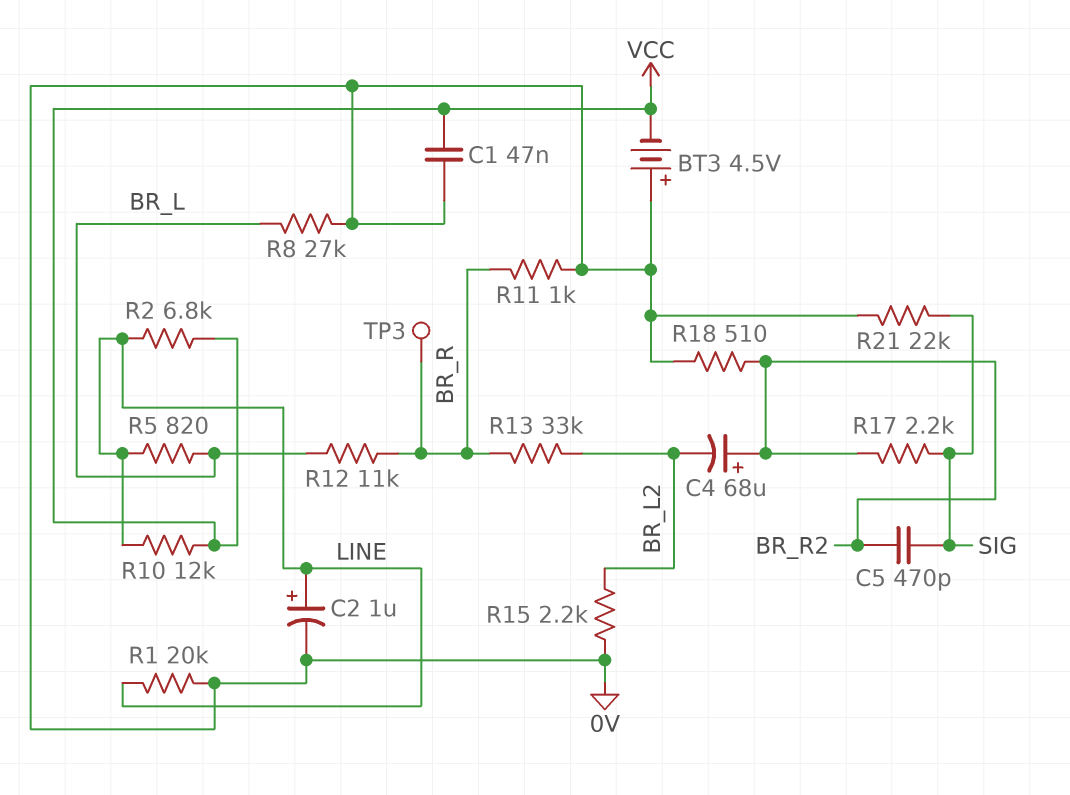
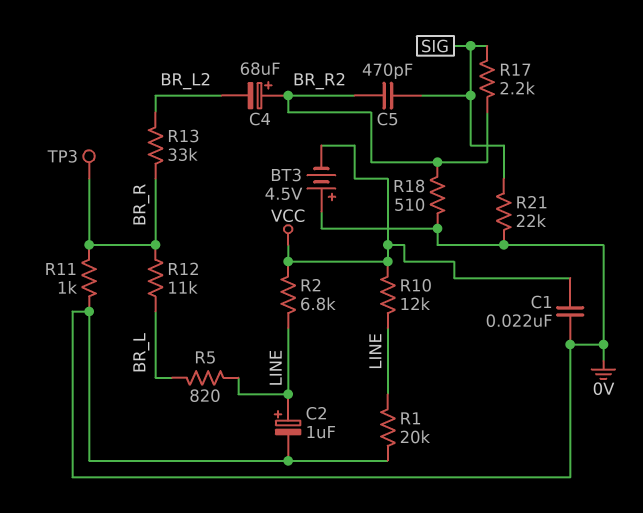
C1: 47nF (0V, VCC) -> 22nF (0V, VCC)
R8: 27k (0V, BR_L) -> none
R15: 2.2k (0V, BR_L2) -> none

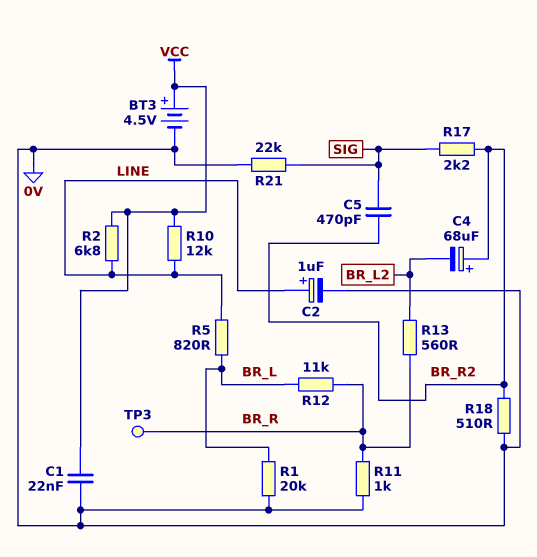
BT3: 4.5V (plus 0V, minus VCC) -> 4.5V (plus VCC, minus 0V)
R1: 20k (0V, LINE) -> 20k (0V, BR_L)
R13: 33k (BR_L2, BR_R) -> 560 (BR_L2, BR_R)

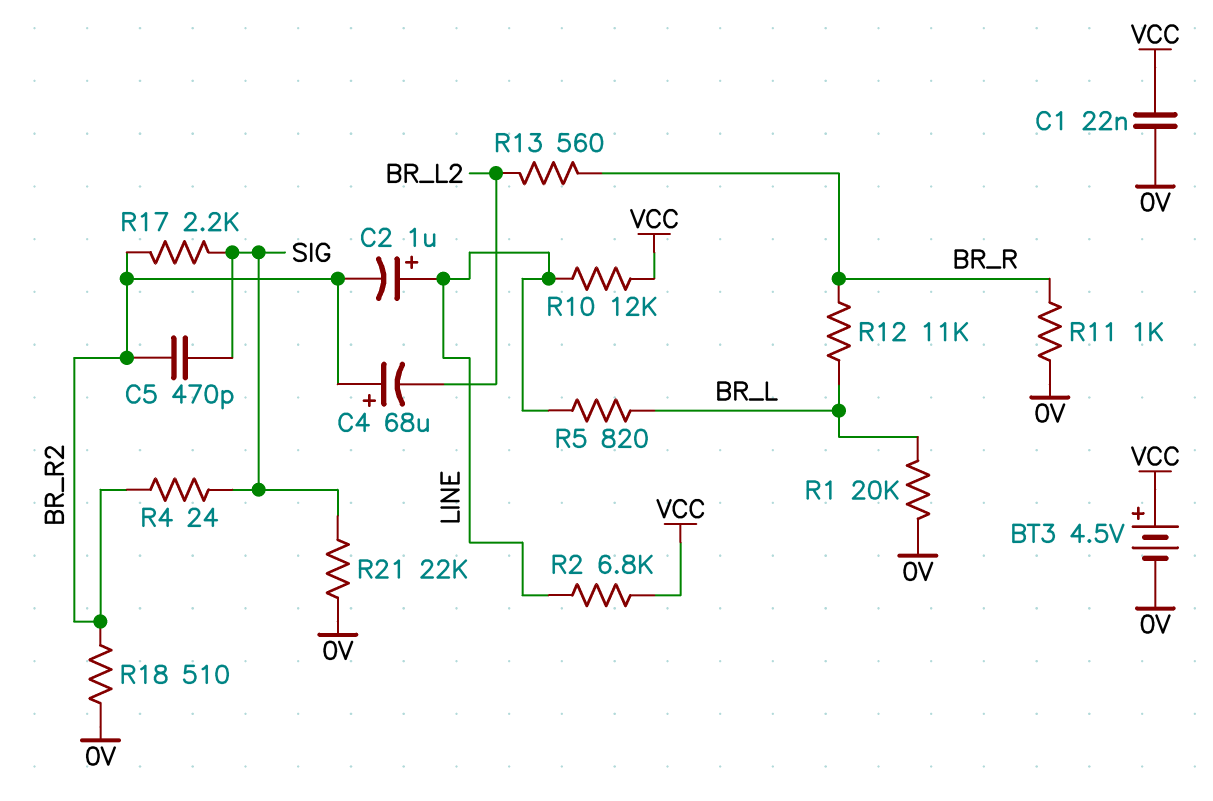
C2: 1uF (plus LINE, minus 0V) -> 1uF (plus LINE, minus BR_R2)
R4: none -> 24 (BR_R2, SIG)
TP3: test point (BR_R) -> none

